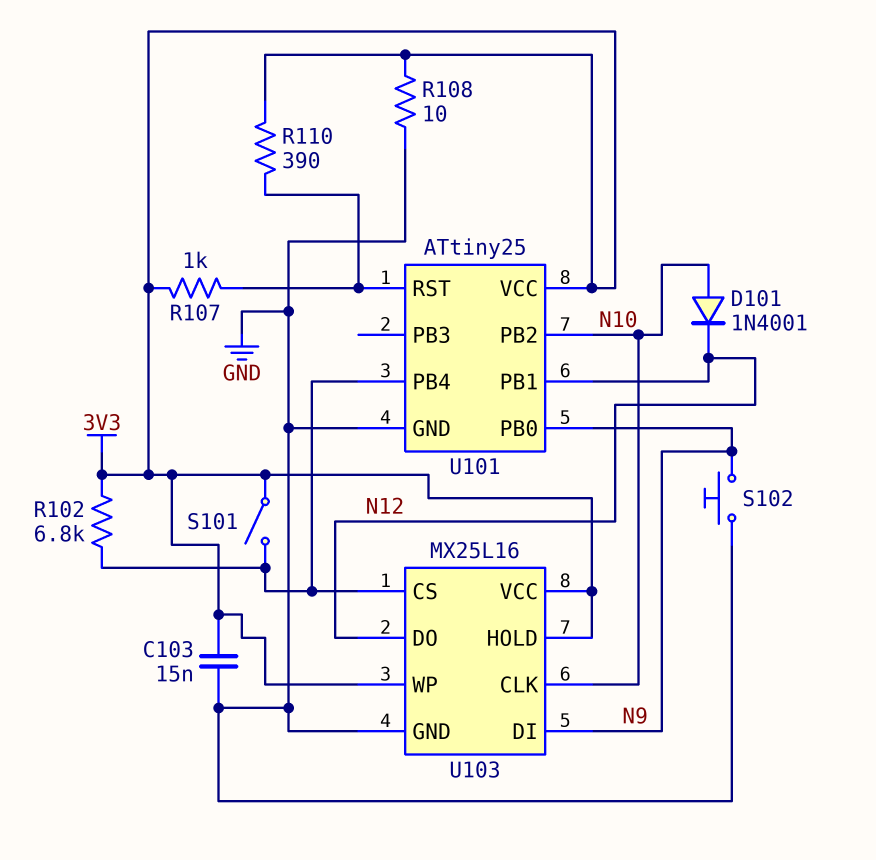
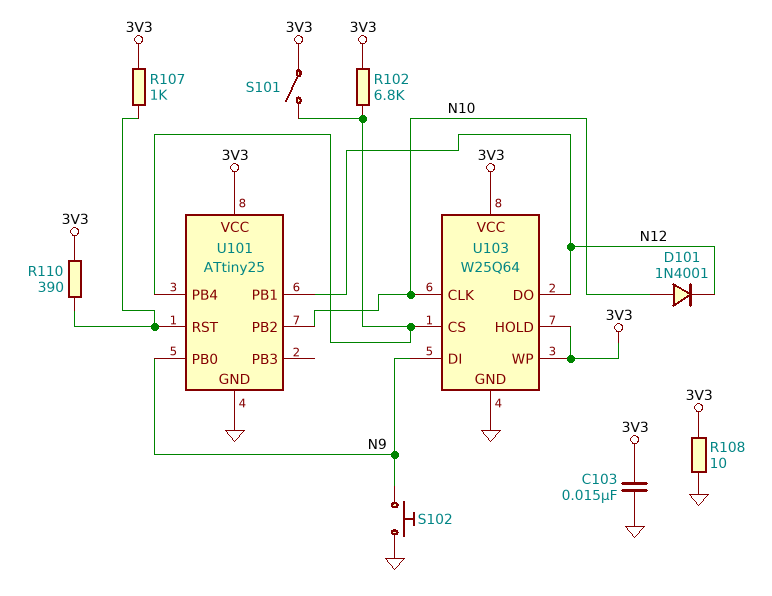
U103: MX25L16 -> W25Q64

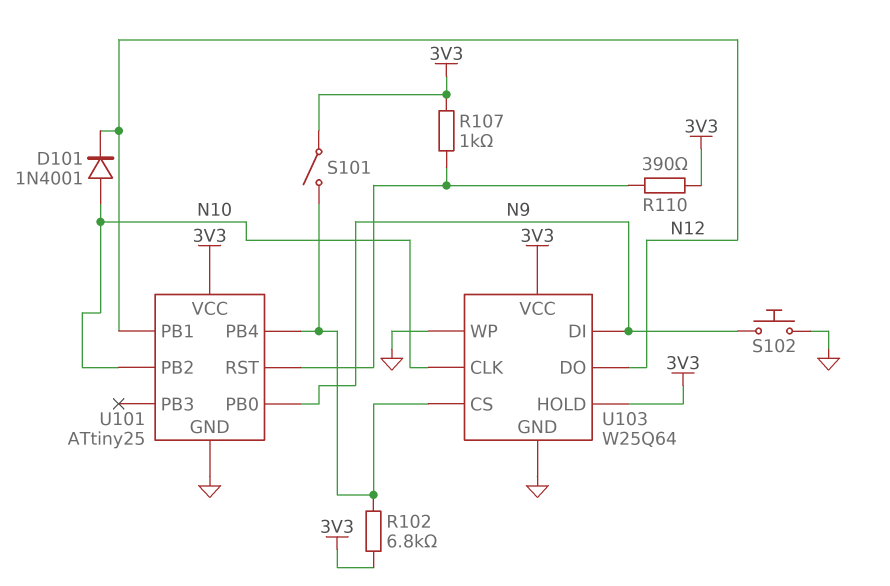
C103: 15nF (3V3, GND) -> none
R108: 10 (3V3, GND) -> none
U103 pin WP: 3V3 -> GND

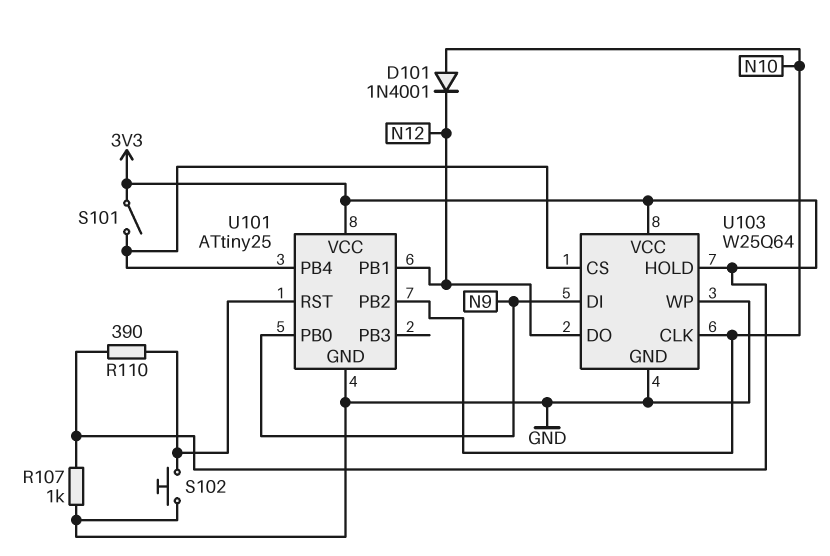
R102: 6.8k (3V3, U101/PB4) -> none
R107: 1k (3V3, U101/RST) -> 1k (3V3, GND)
S102: button (GND, N9) -> button (GND, U101/RST)

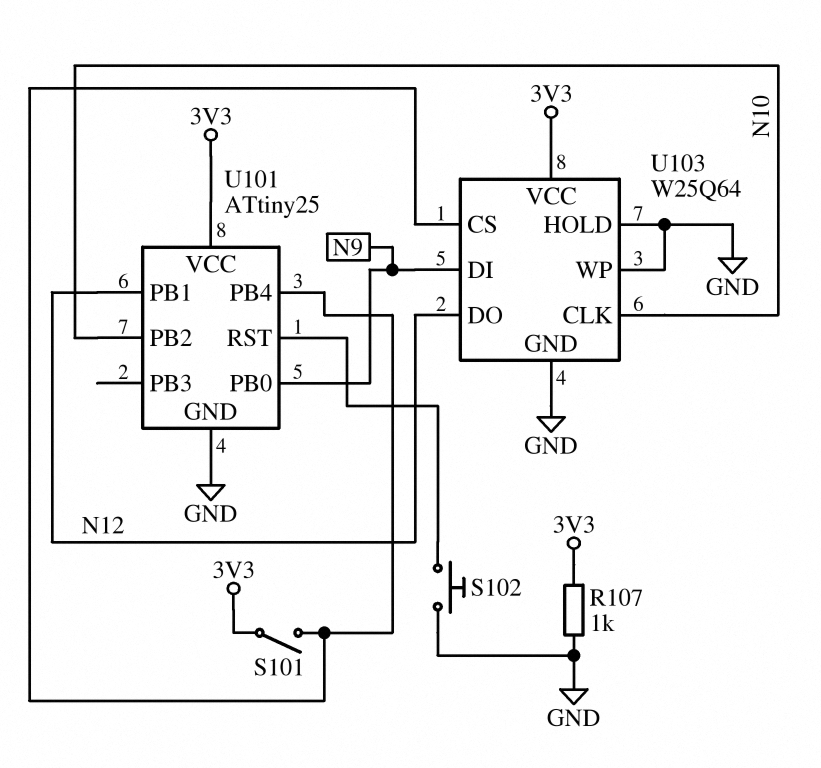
D101: diode 1N4001 (A N10, K N12) -> none
R110: 390 (3V3, U101/RST) -> none
U103 pin HOLD: 3V3 -> GND

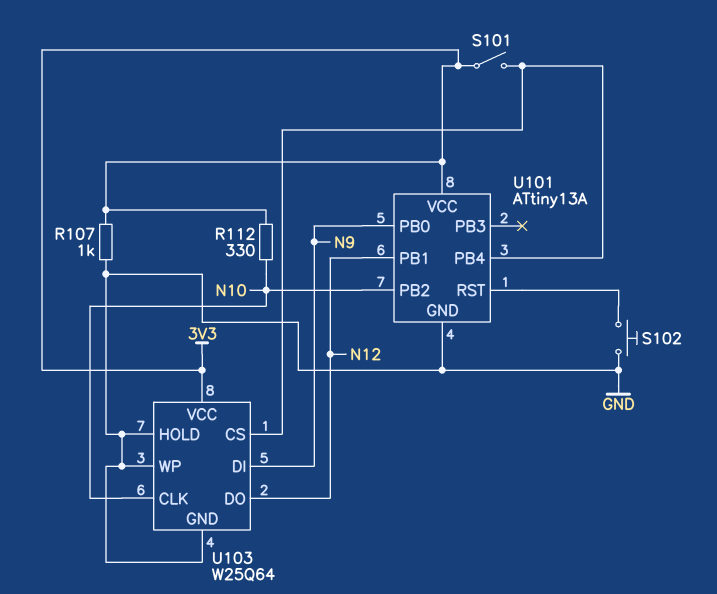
R112: none -> 330 (3V3, N10)
U101: ATtiny25 -> ATtiny13A

